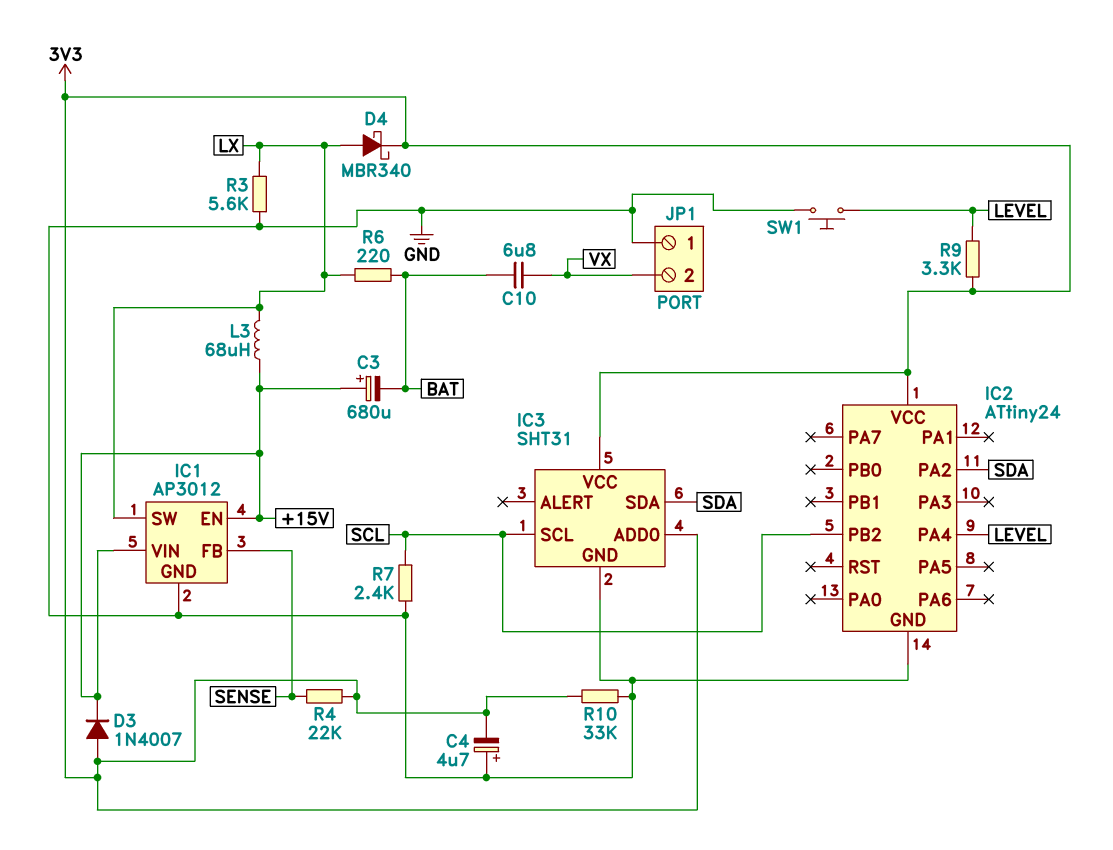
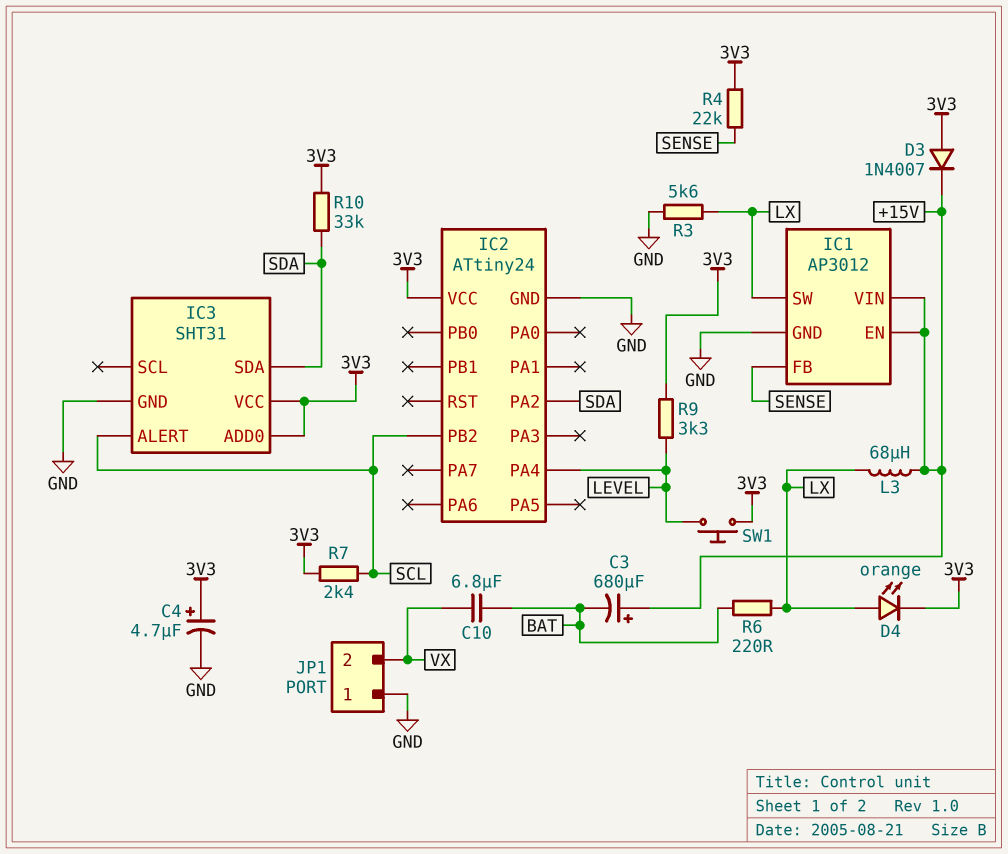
C4: 4.7uF (plus GND, minus 3V3) -> 4.7uF (plus 3V3, minus GND)
D4: schottky MBR340 (A LX, K 3V3) -> LED orange (A LX, K 3V3)
IC3 pin ALERT: none -> SCL
IC3 pin SCL: SCL -> none
R7: 2.4k (GND, SCL) -> 2.4k (3V3, SCL)
R10: 33k (3V3, GND) -> 33k (3V3, SDA)
SW1: button (GND, LEVEL) -> button (3V3, LEVEL)

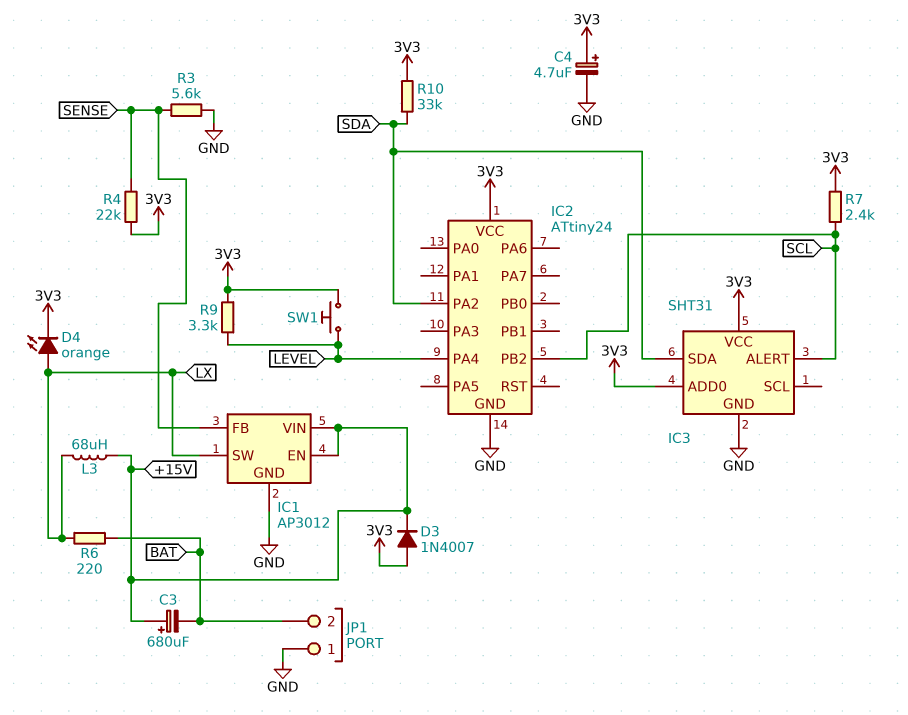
C10: 6.8uF (BAT, VX) -> none
JP1 pin 2: VX -> BAT
R3: 5.6k (GND, LX) -> 5.6k (GND, SENSE)

